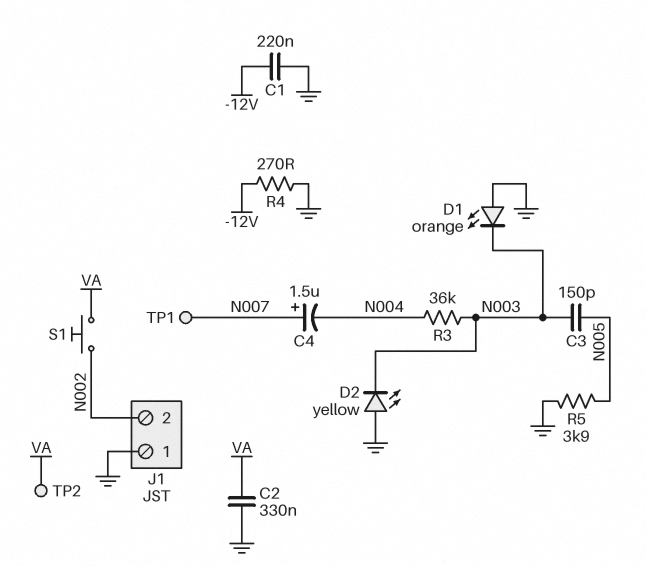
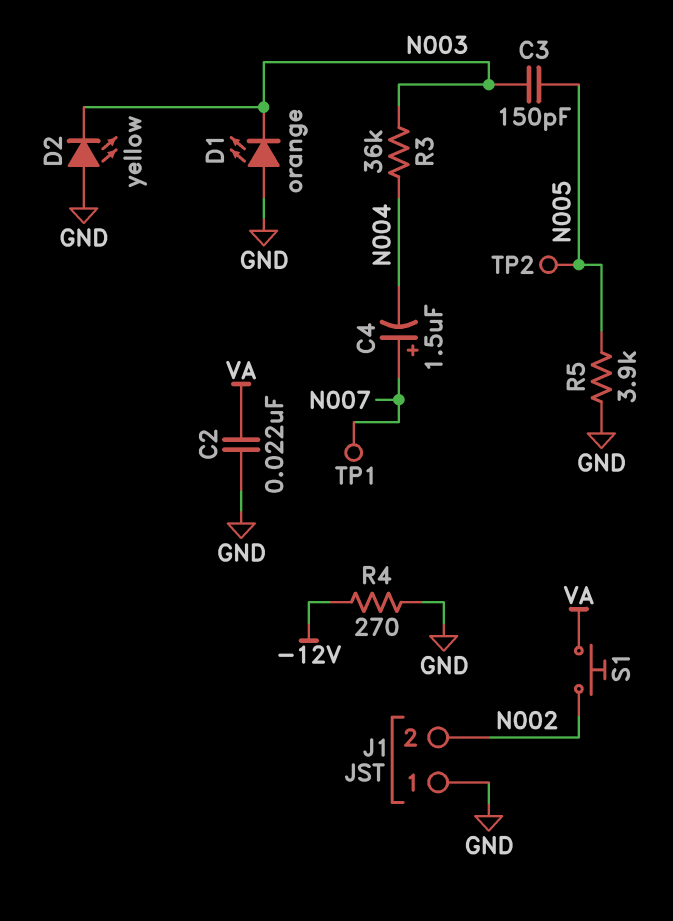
C1: 220nF (-12V, GND) -> none
C2: 330nF (GND, VA) -> 22nF (GND, VA)
TP2: test point (VA) -> test point (N005)

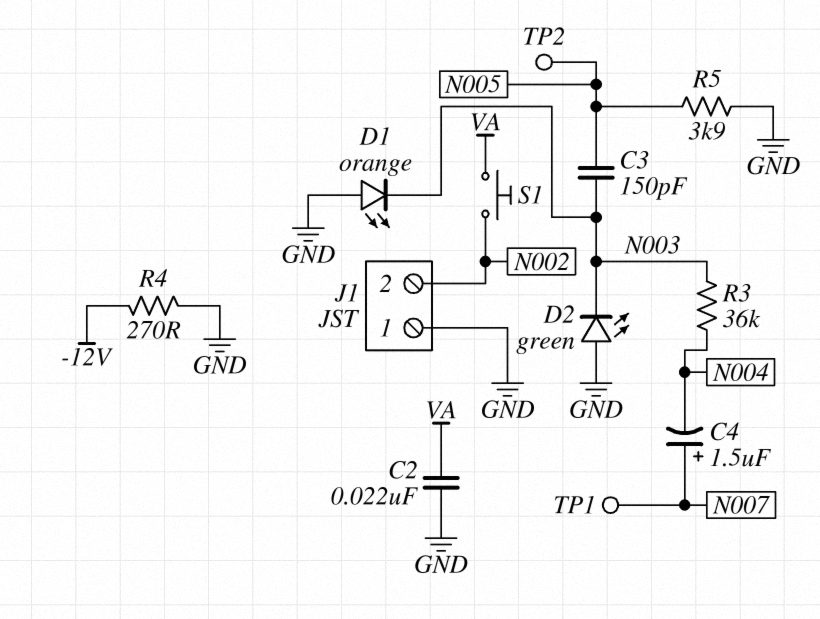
D2: LED yellow (A GND, K N003) -> LED green (A GND, K N003)

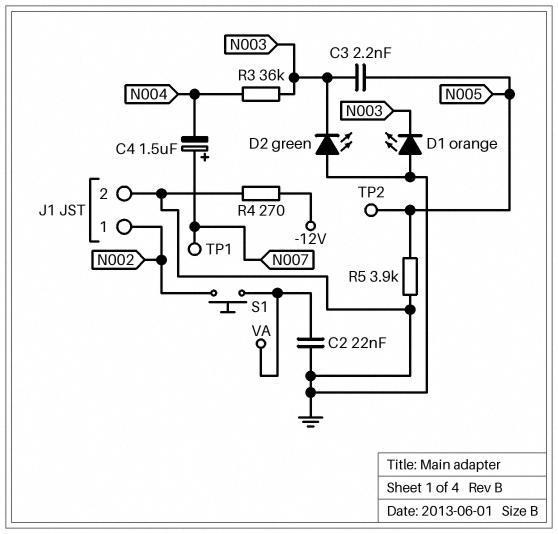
C3: 150pF (N003, N005) -> 2.2nF (N003, N005)
J1 pin 1: GND -> N002
J1 pin 2: N002 -> GND

